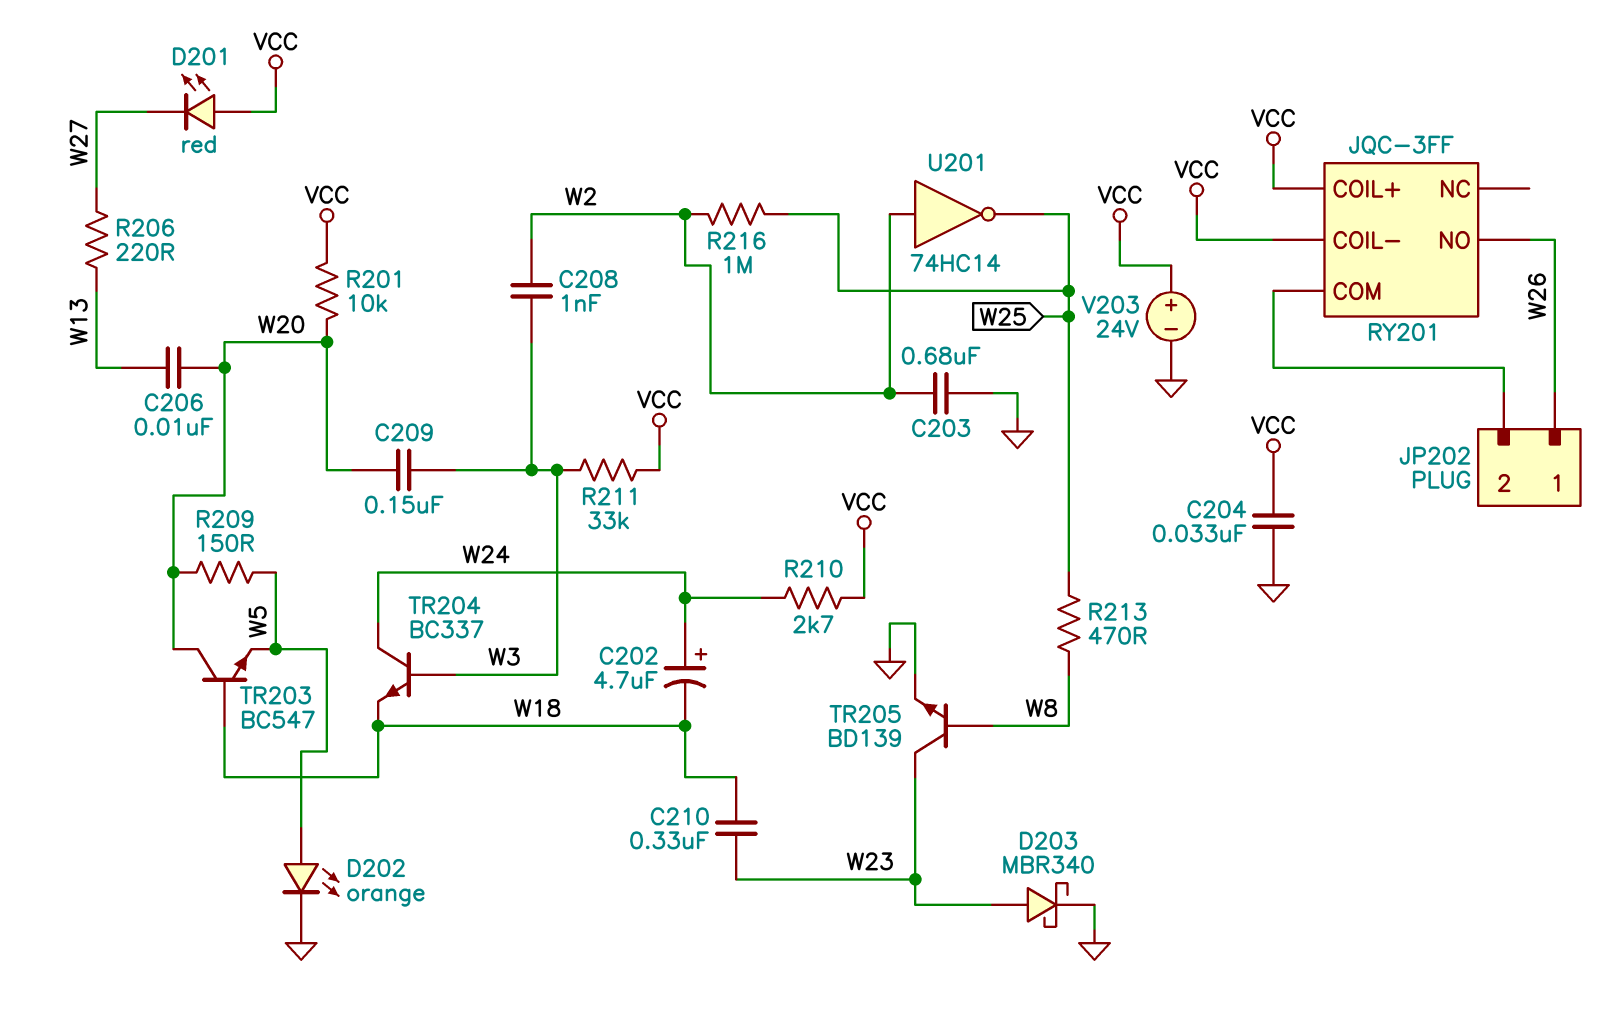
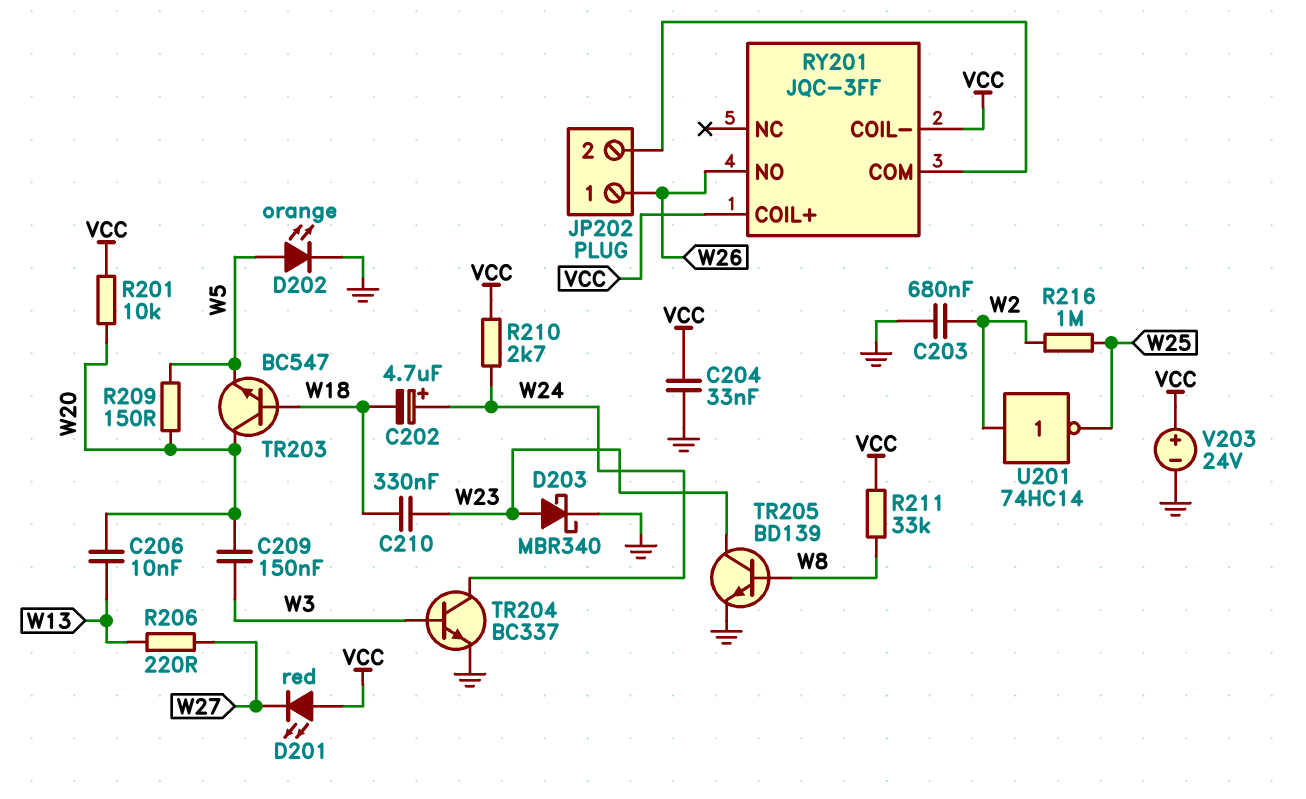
C208: 1nF (W2, W3) -> none
R211: 33k (VCC, W3) -> 33k (VCC, W8)
R213: 470 (W8, W25) -> none
TR204: NPN BC337 (B W3, C W24, E W18) -> NPN BC337 (B W3, C W24, E GND)

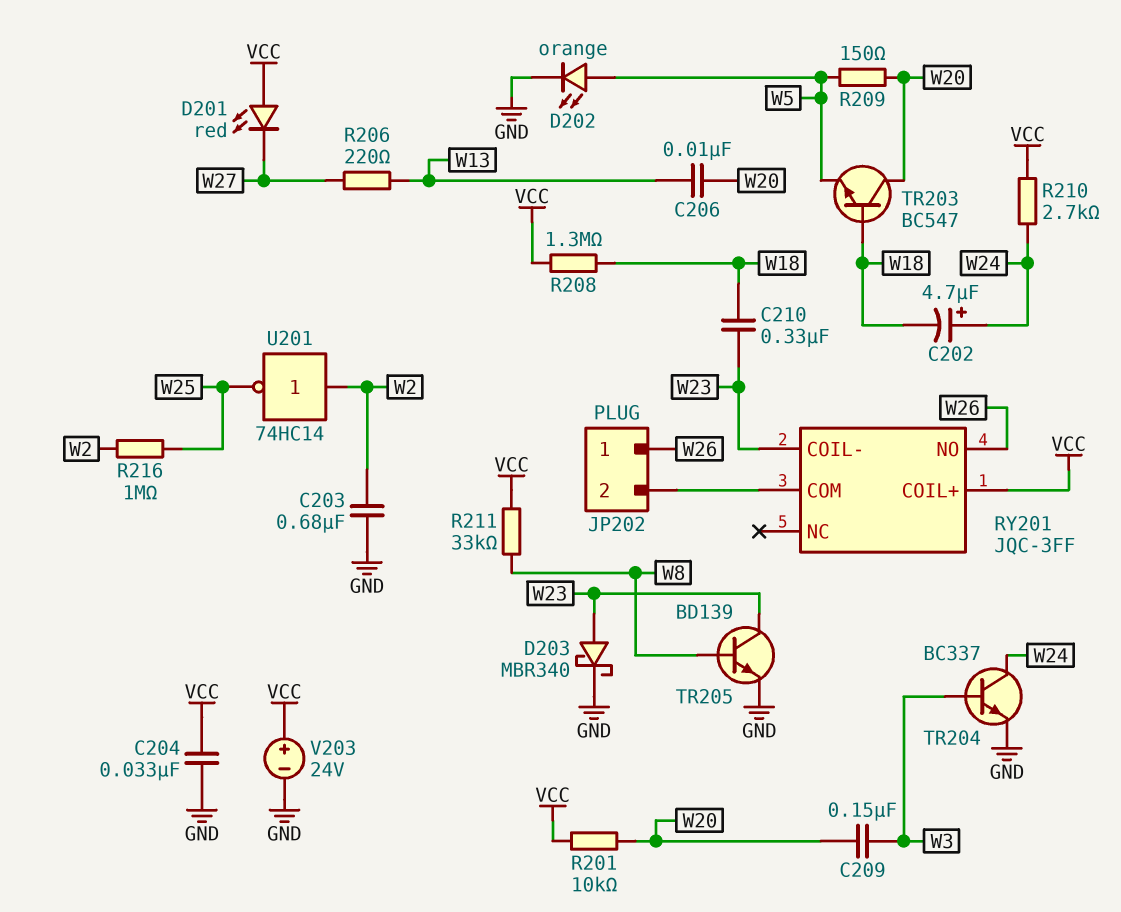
R208: none -> 1.3M (VCC, W18)
RY201 pin COIL-: VCC -> W23

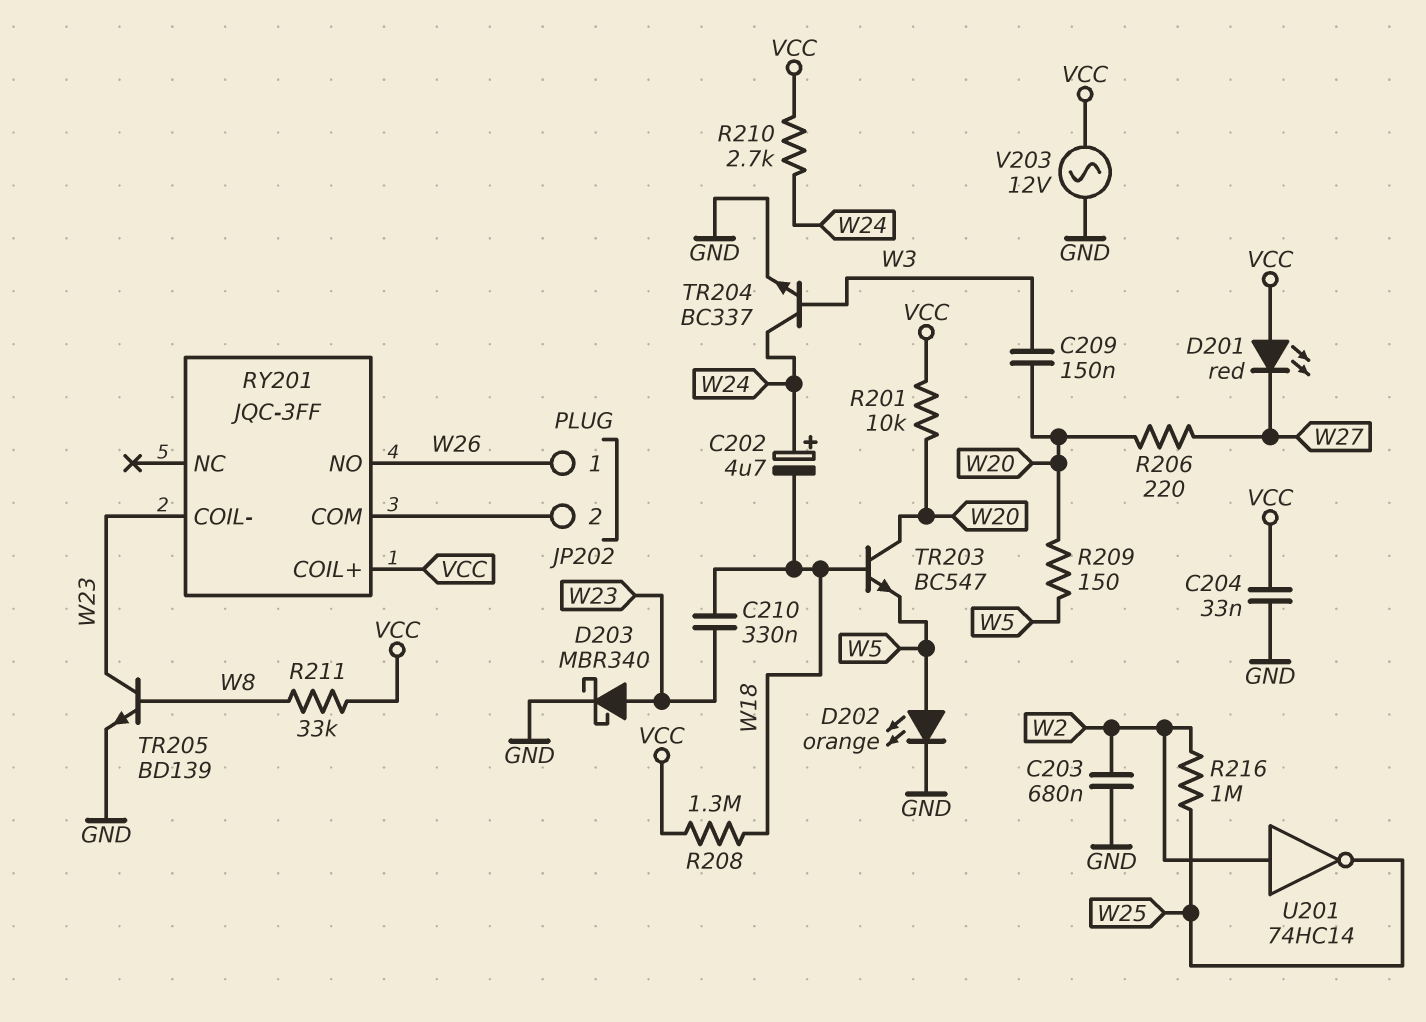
C206: 10nF (W13, W20) -> none
R206: 220 (W13, W27) -> 220 (W20, W27)
V203: 24V (plus VCC, minus GND) -> AC 12V (GND, VCC)

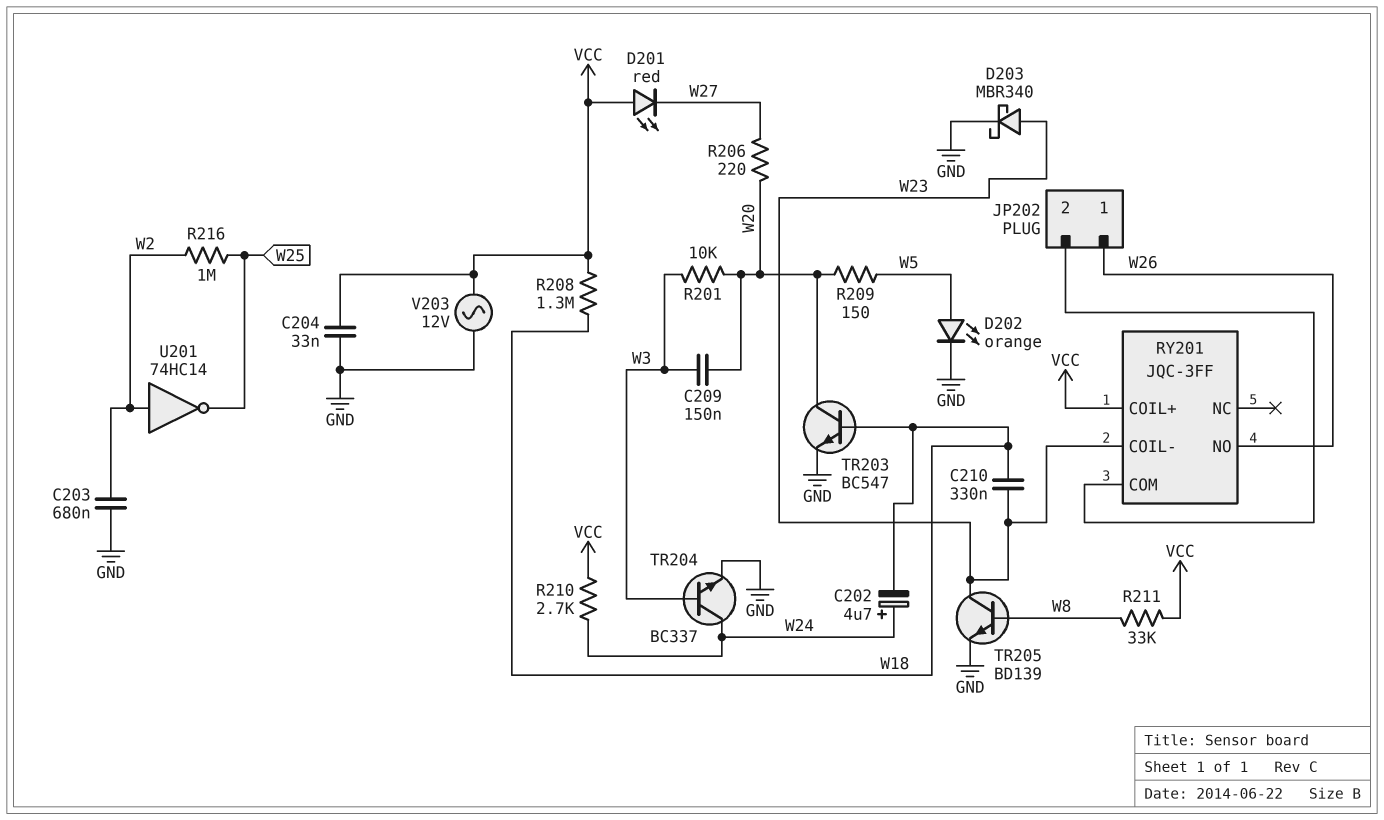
R201: 10k (VCC, W20) -> 10k (W3, W20)
TR203: NPN BC547 (B W18, C W20, E W5) -> NPN BC547 (B W18, C W20, E GND)

